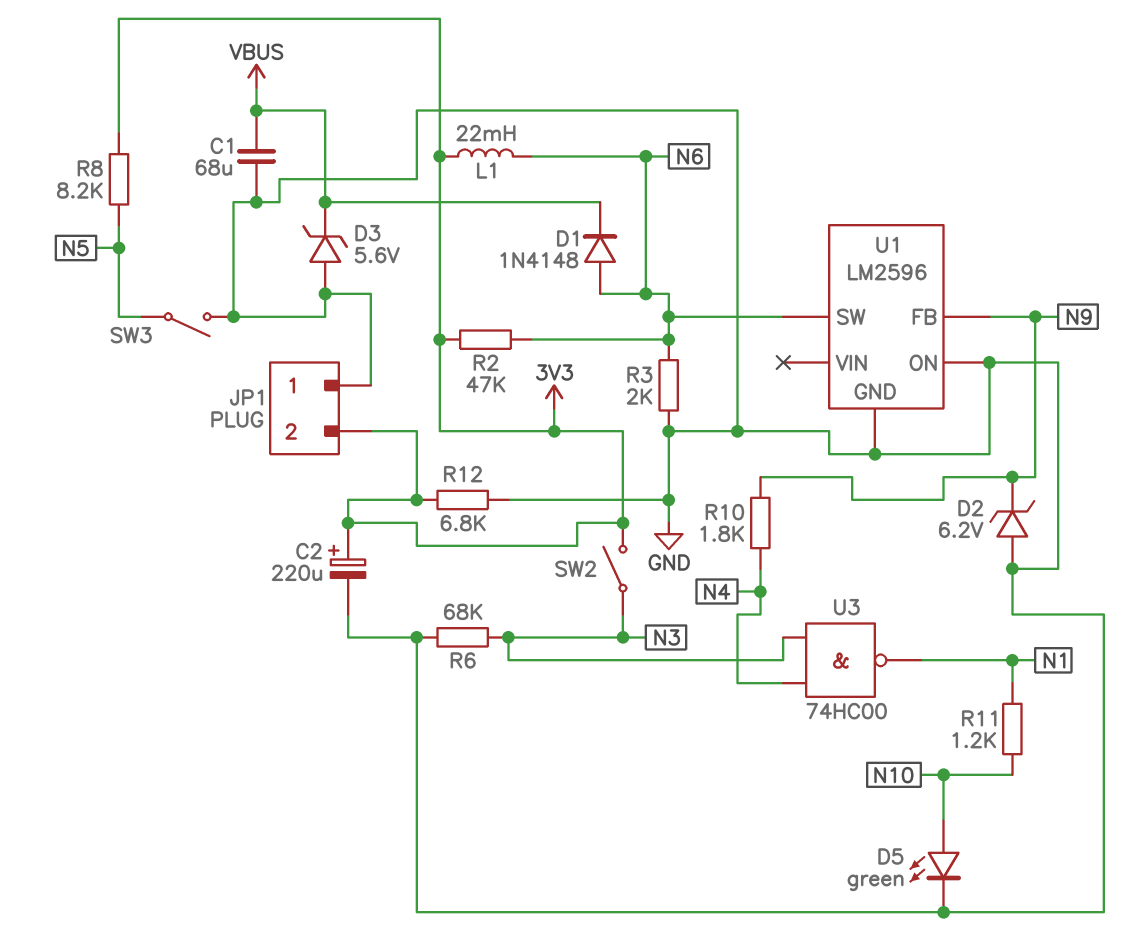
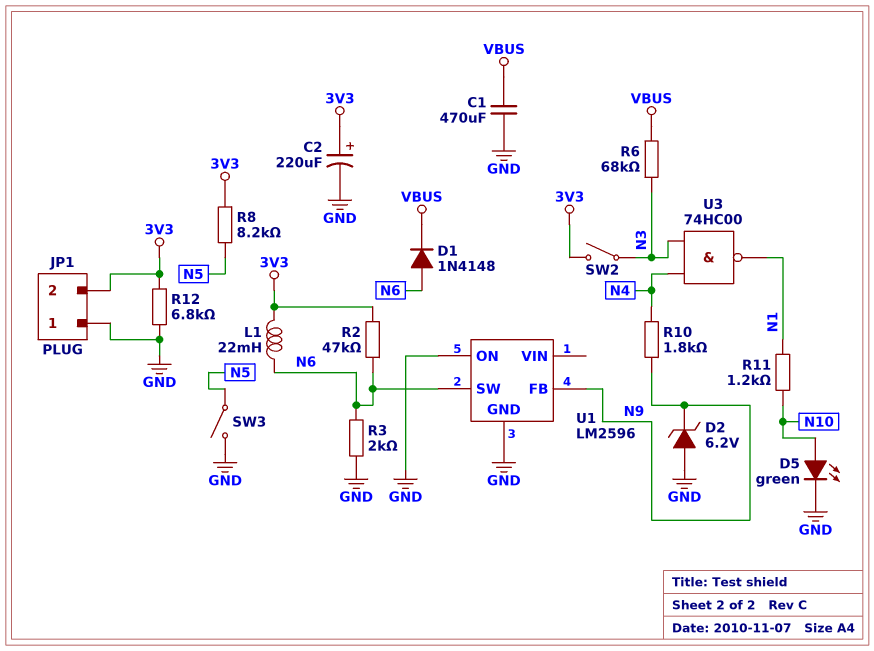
C1: 68uF (GND, VBUS) -> 470uF (GND, VBUS)
D3: zener 5.6V (A GND, K VBUS) -> none
R6: 68k (GND, N3) -> 68k (N3, VBUS)

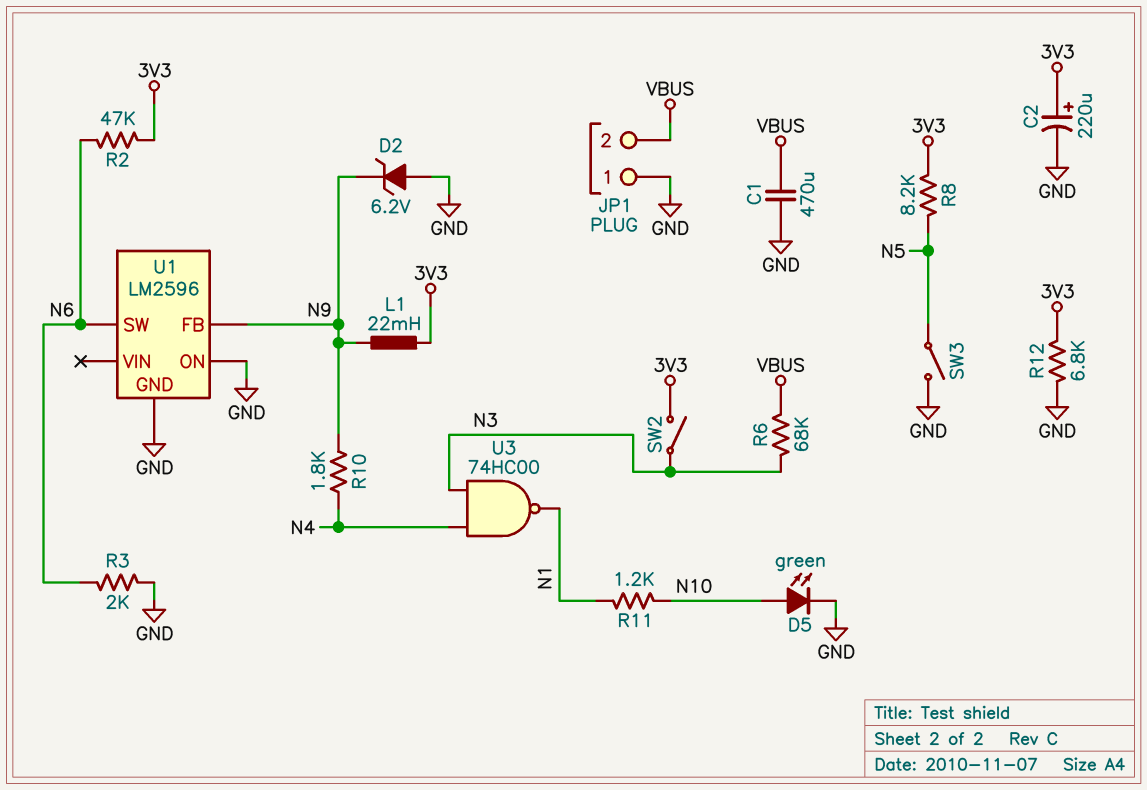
D1: diode 1N4148 (A N6, K VBUS) -> none
JP1 pin 2: 3V3 -> VBUS
L1: 22mH (3V3, N6) -> 22mH (3V3, N9)

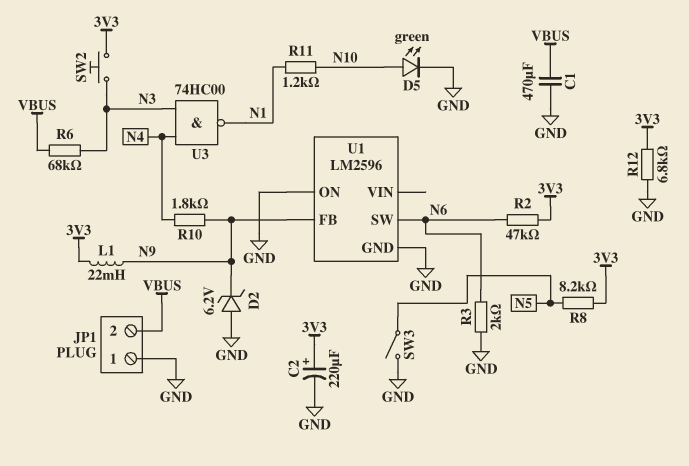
SW2: switch (3V3, N3) -> button (3V3, N3)

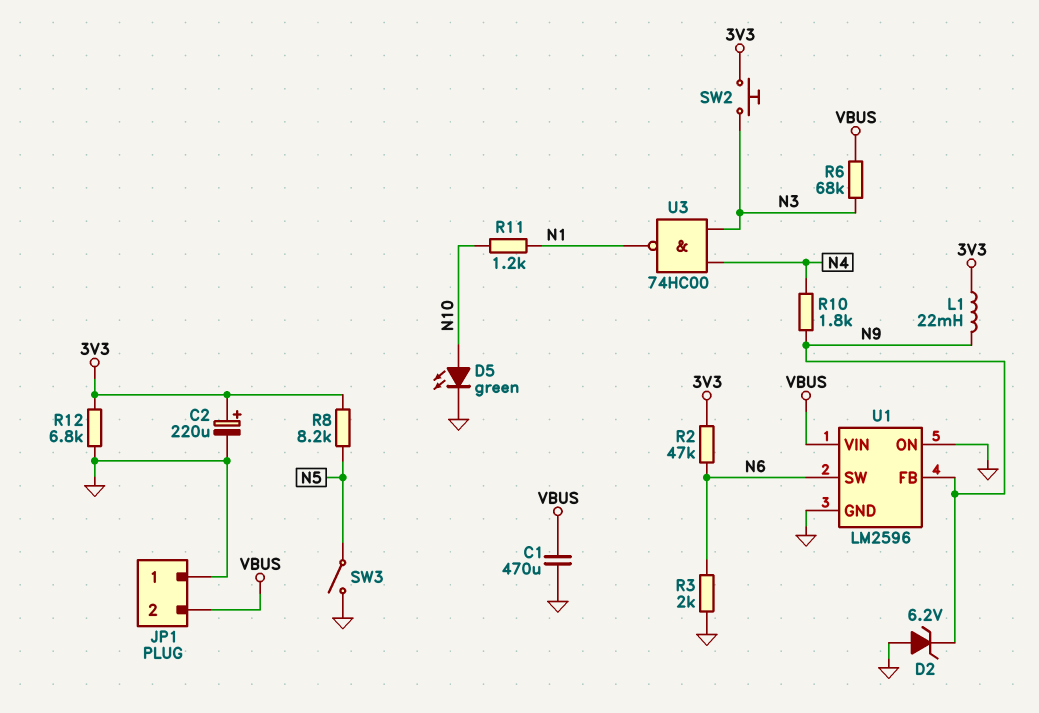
U1 pin VIN: none -> VBUS

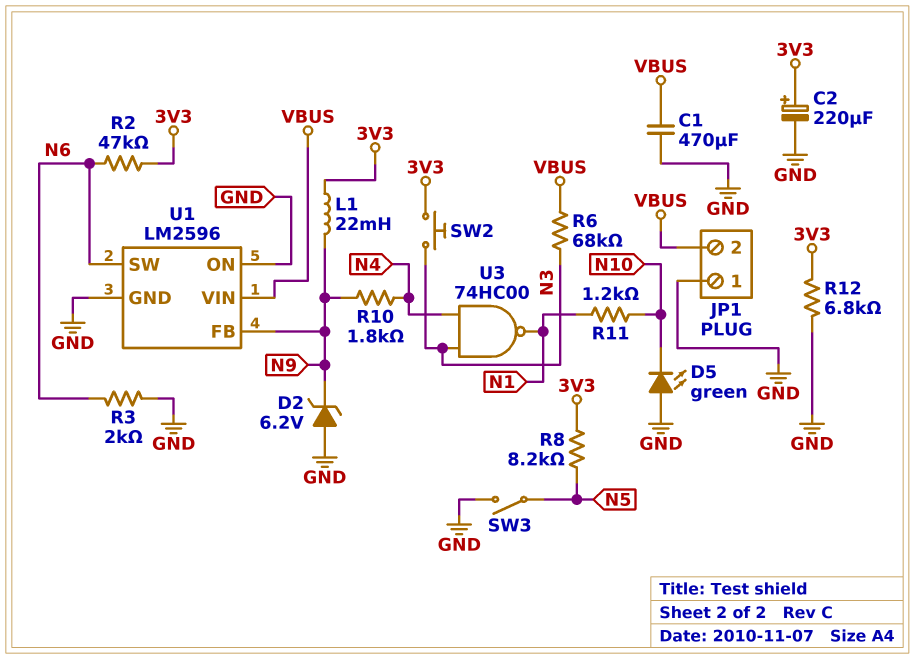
D5: LED green (A N10, K GND) -> LED green (A GND, K N10)

